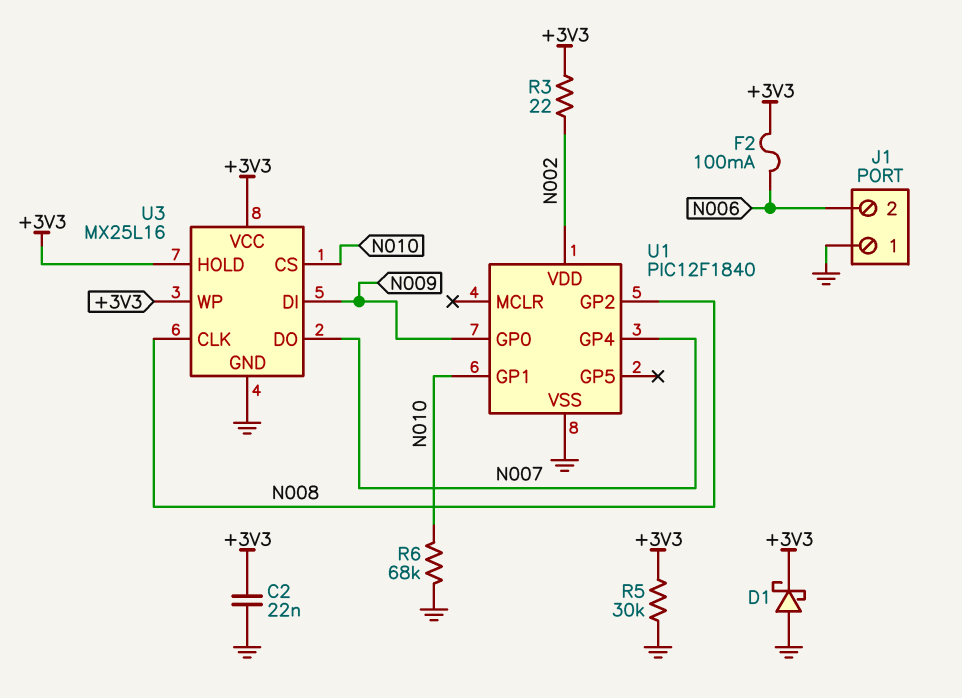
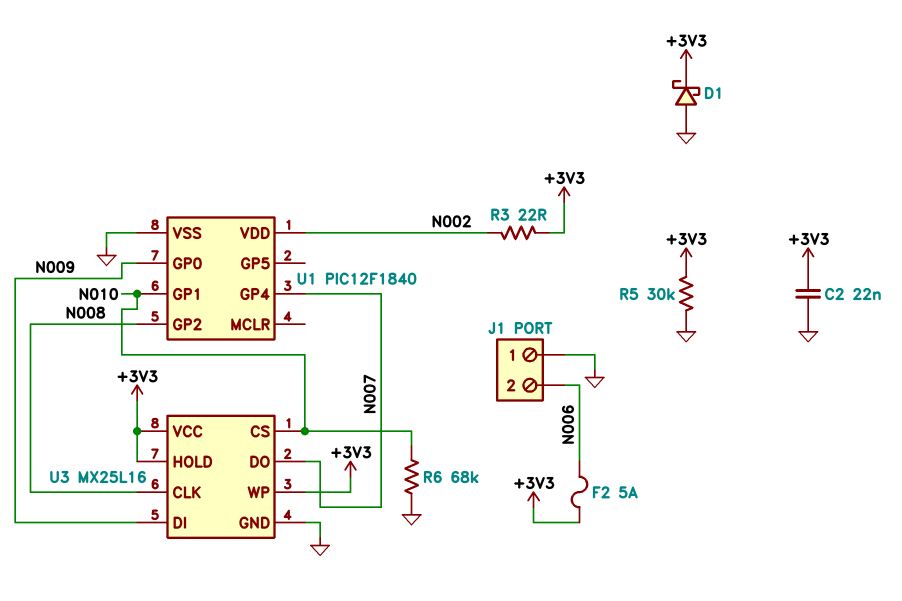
F2: 100mA (+3V3, N006) -> 5A (+3V3, N006)

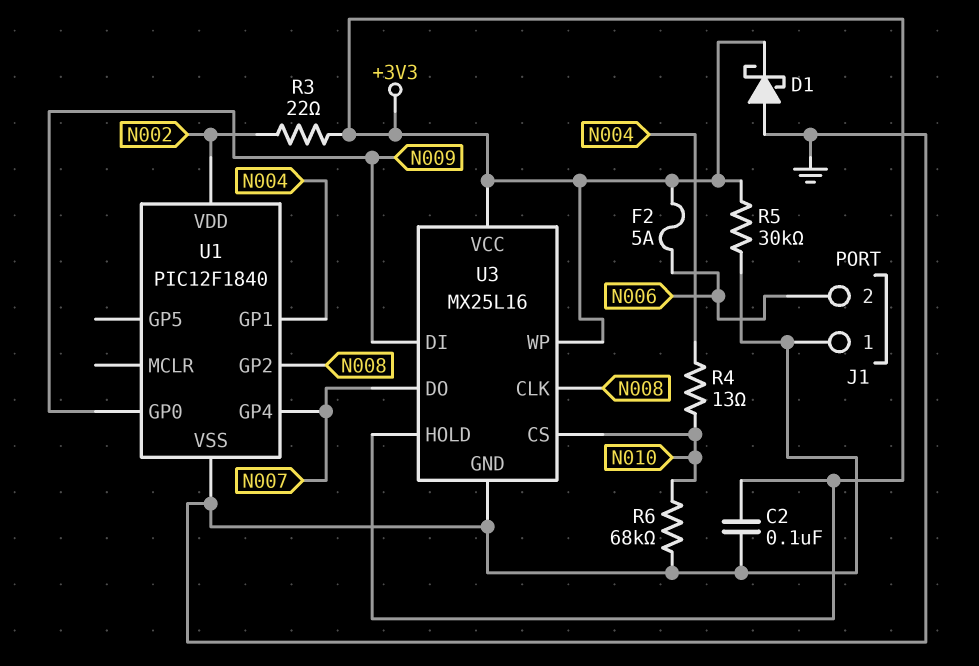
C2: 22nF (+3V3, GND) -> 100nF (+3V3, GND)
R4: none -> 13 (N004, N010)
U1 pin GP1: N010 -> N004

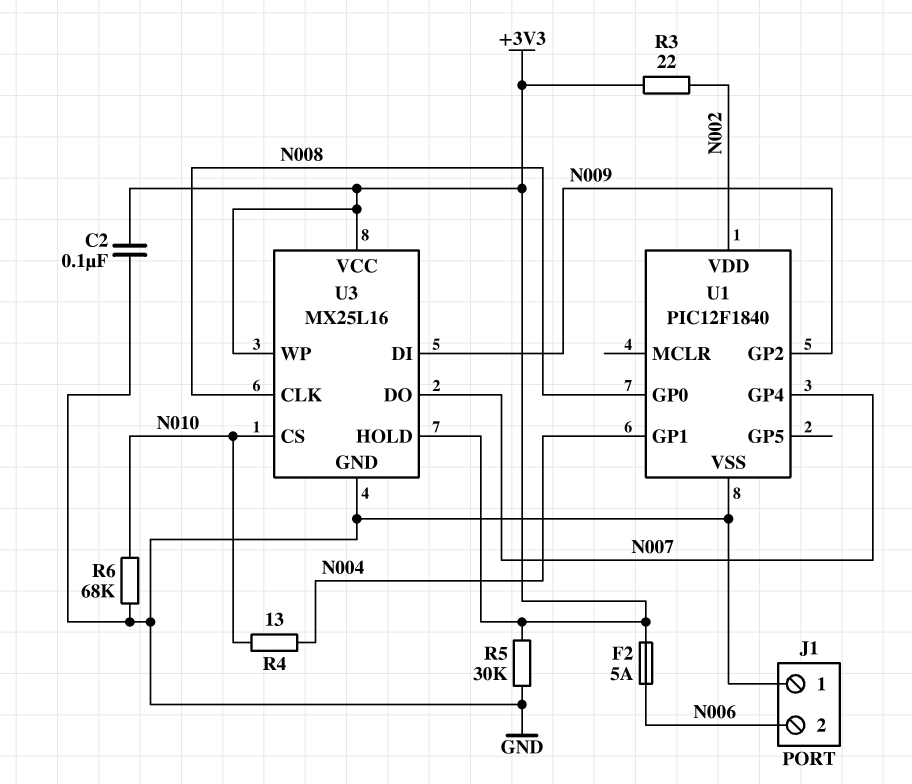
D1: schottky (A GND, K +3V3) -> none
U1 pin GP0: N009 -> N008
U1 pin GP2: N008 -> N009

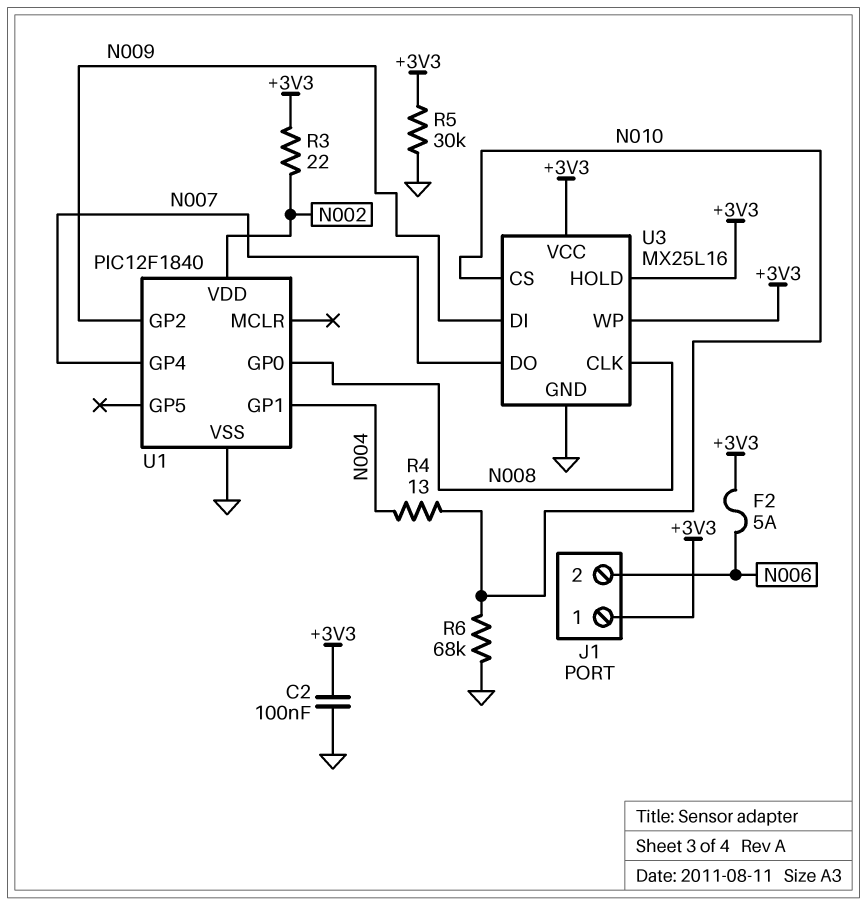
J1 pin 1: GND -> +3V3

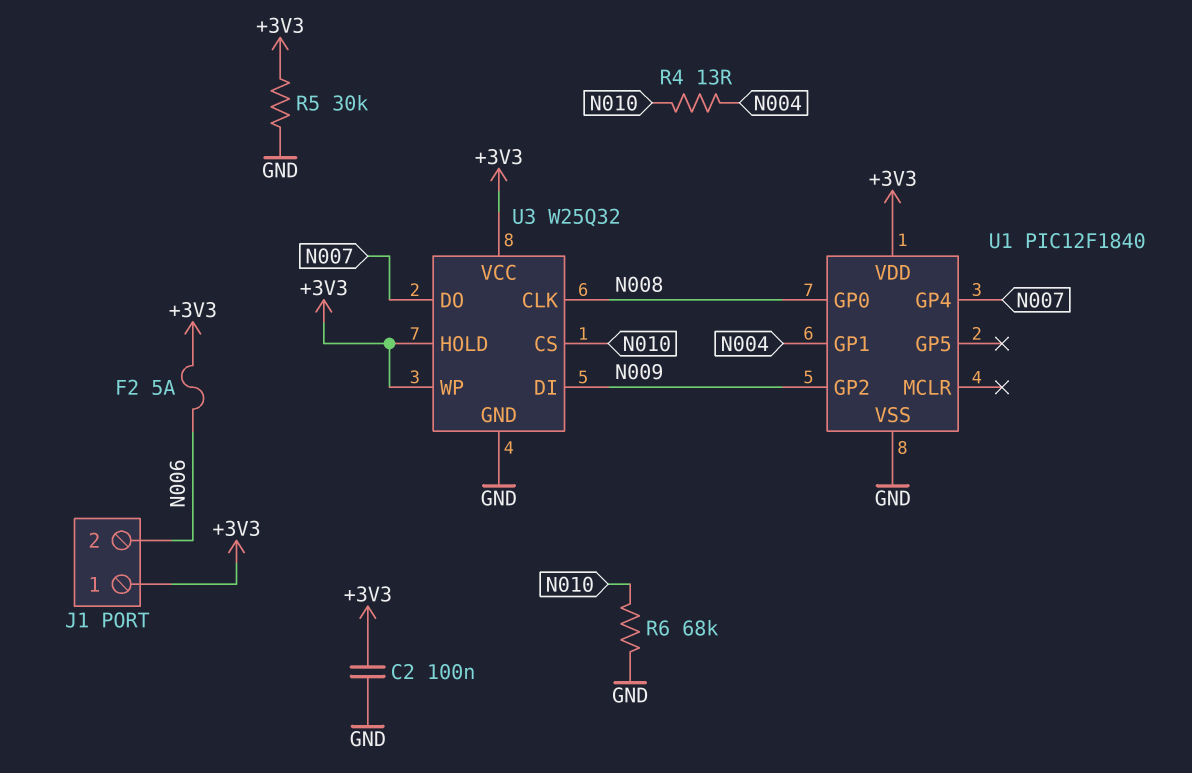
R3: 22 (+3V3, N002) -> none
U1 pin VDD: N002 -> +3V3
U3: MX25L16 -> W25Q32

